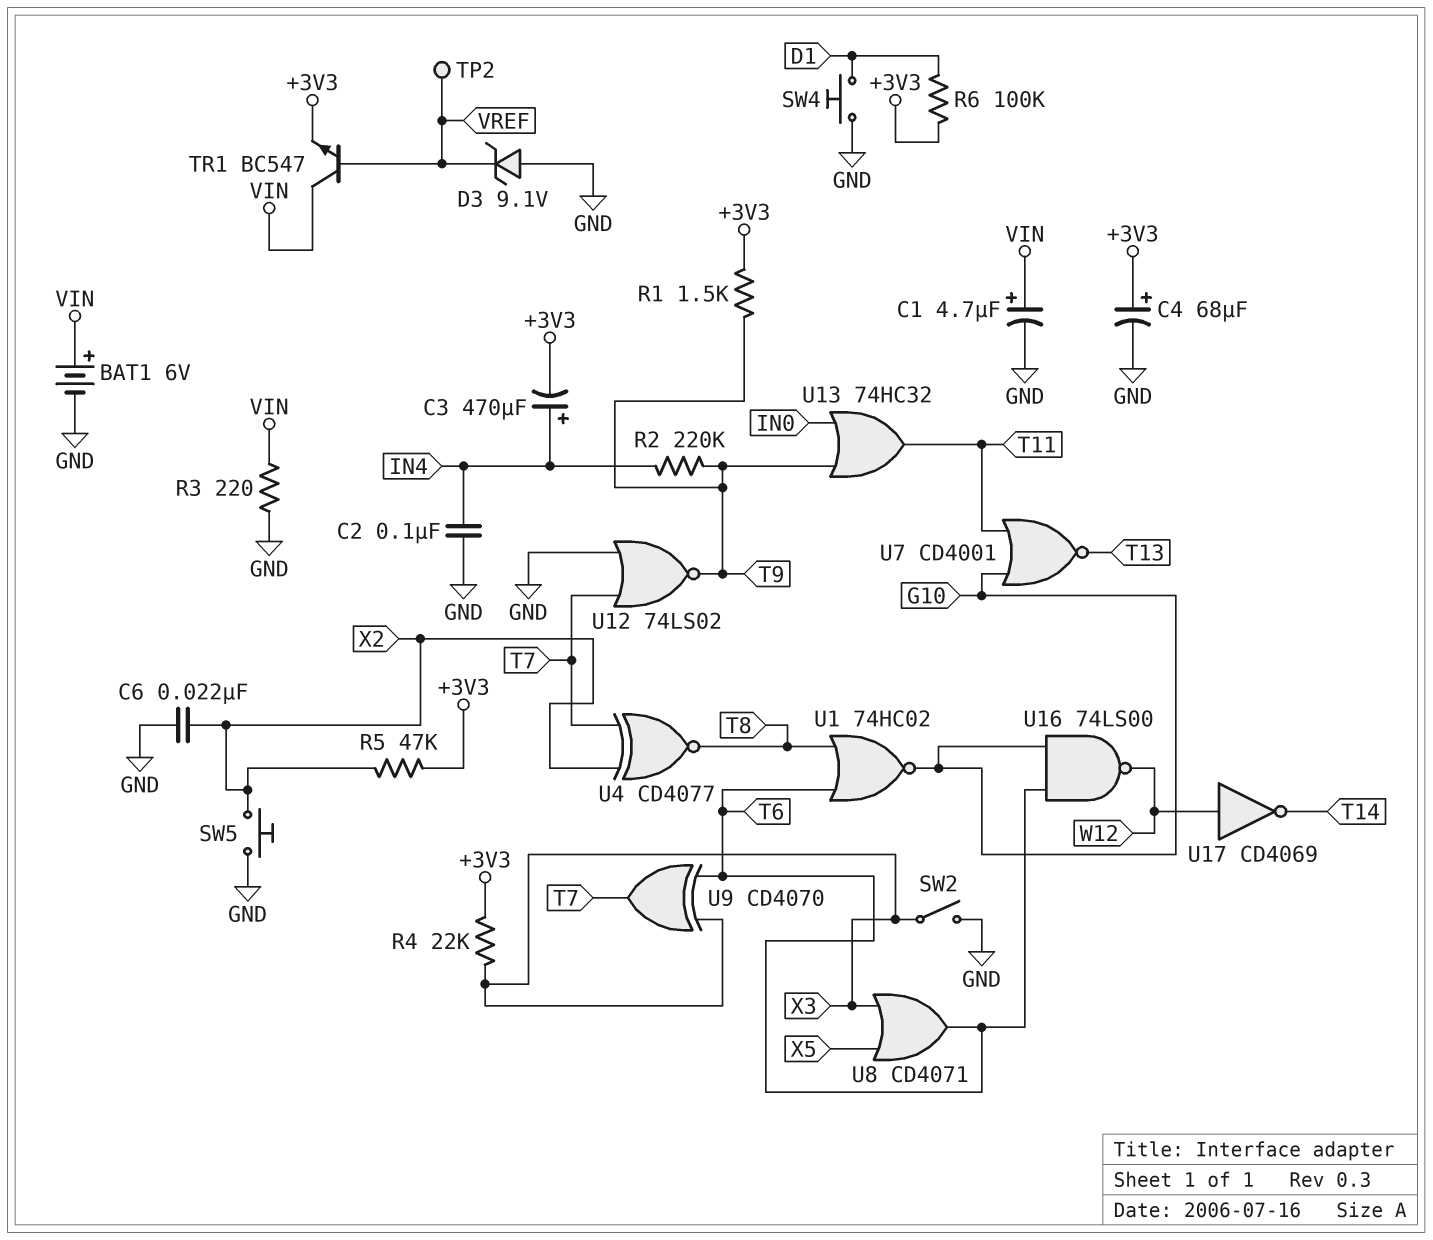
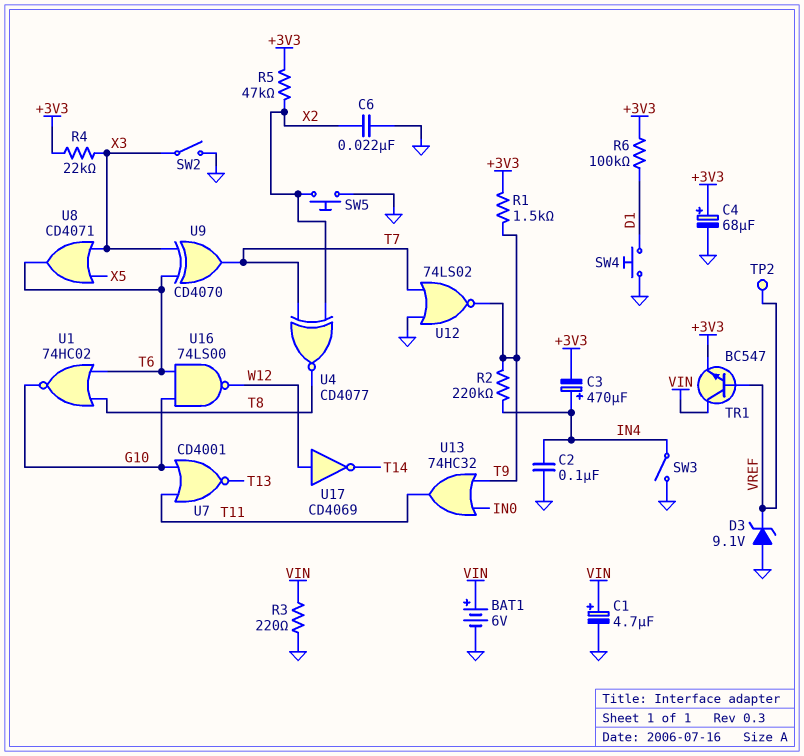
SW3: none -> switch (GND, IN4)

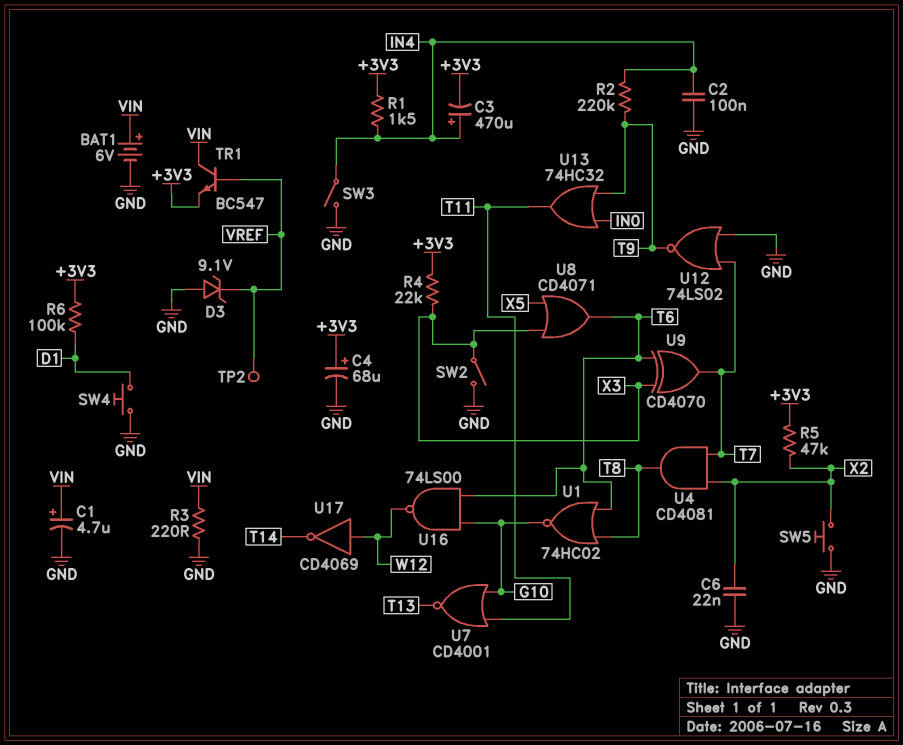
R1: 1.5k (+3V3, T9) -> 1.5k (+3V3, IN4)
U4: XNOR CD4077 (in T7, in X2, out T8) -> AND CD4081 (in T7, in X2, out T8)

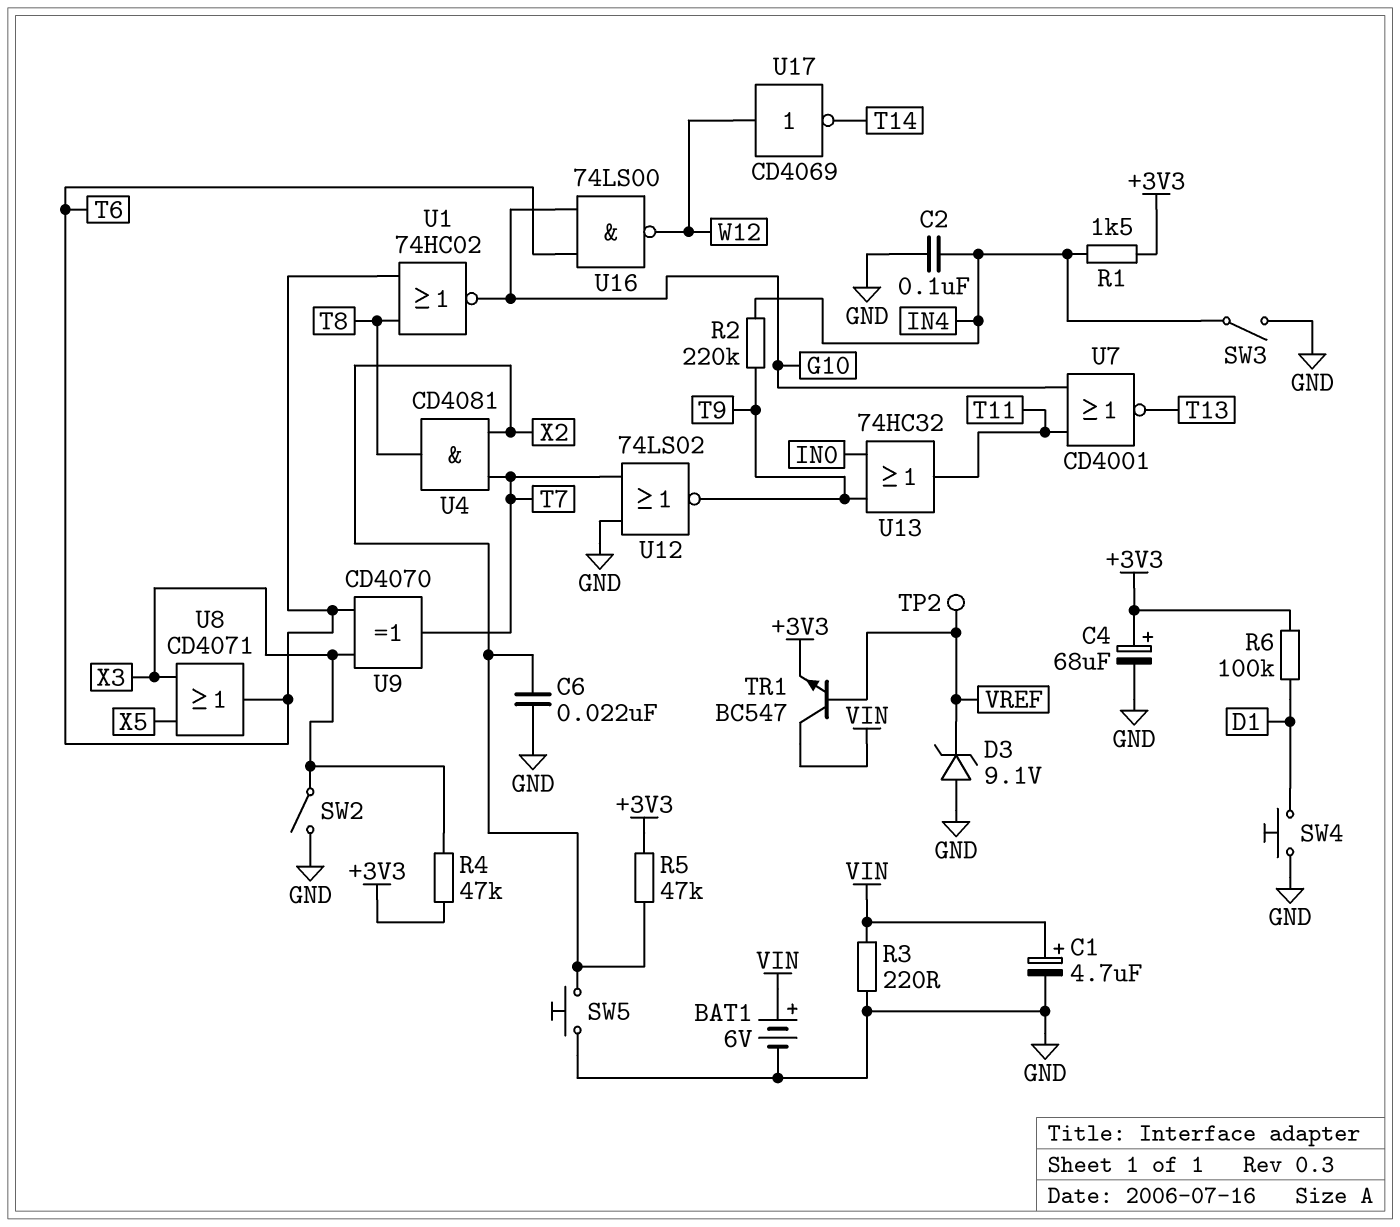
C3: 470uF (plus IN4, minus +3V3) -> none
R4: 22k (+3V3, X3) -> 47k (+3V3, X3)

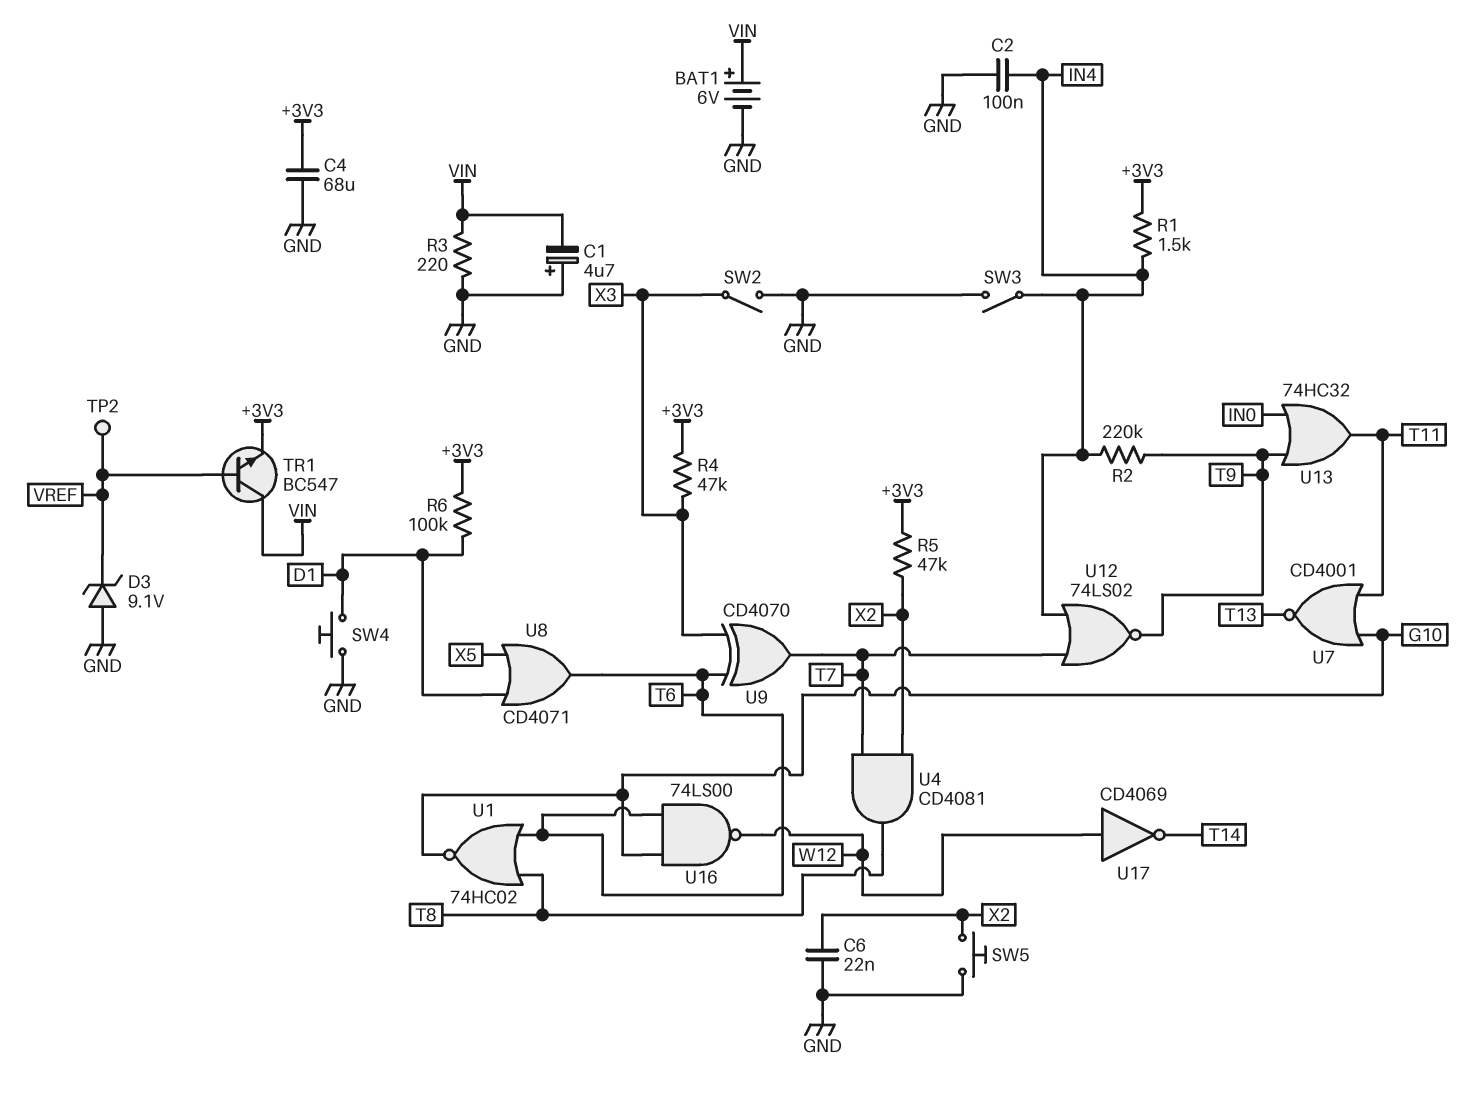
C1: 4.7uF (plus VIN, minus GND) -> 4.7uF (plus GND, minus VIN)
C4: 68uF (plus +3V3, minus GND) -> 68uF (+3V3, GND)
U8: OR CD4071 (in X3, in X5, out T6) -> OR CD4071 (in D1, in X5, out T6)
U12: NOR 74LS02 (in GND, in T7, out T9) -> NOR 74LS02 (in IN4, in T7, out T9)

